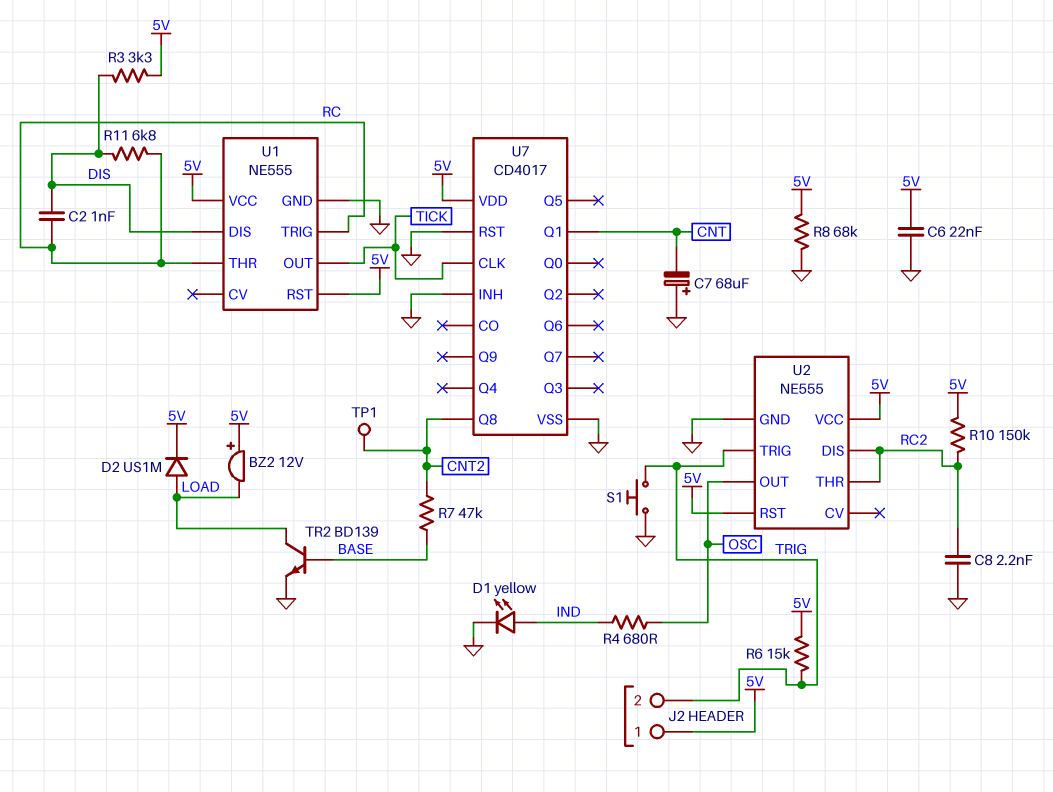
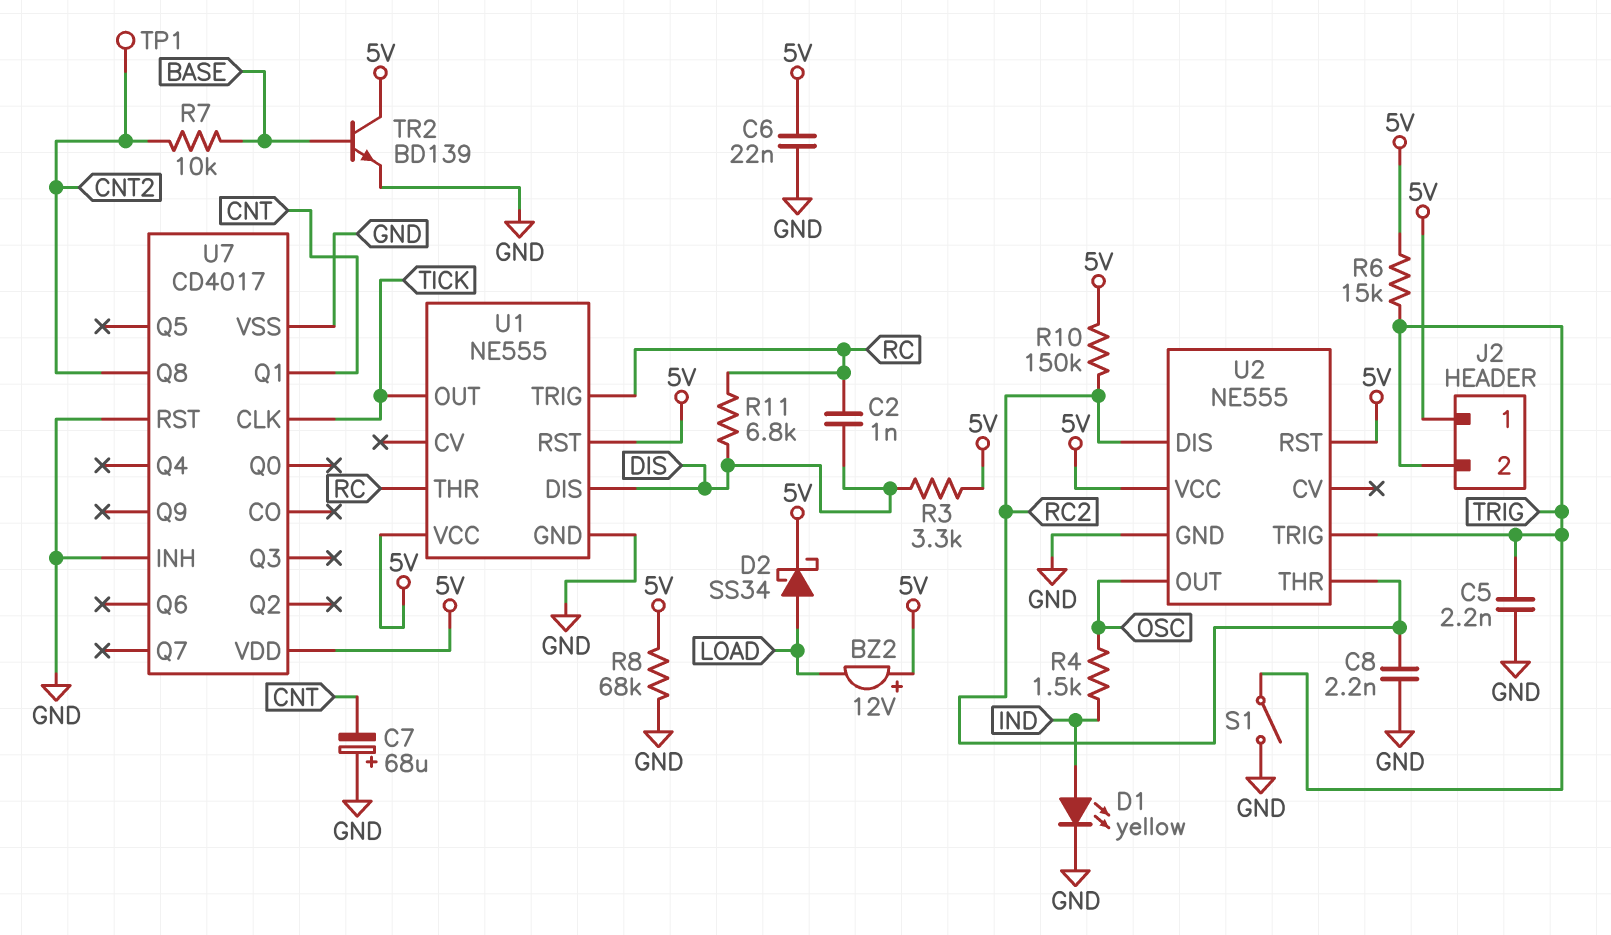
C5: none -> 2.2nF (GND, TRIG)
D2: diode US1M (A LOAD, K 5V) -> schottky SS34 (A LOAD, K 5V)
R4: 680 (IND, OSC) -> 1.5k (IND, OSC)
R7: 47k (BASE, CNT2) -> 10k (BASE, CNT2)
S1: button (GND, TRIG) -> switch (GND, TRIG)
TR2: NPN BD139 (B BASE, C LOAD, E GND) -> NPN BD139 (B BASE, C 5V, E GND)

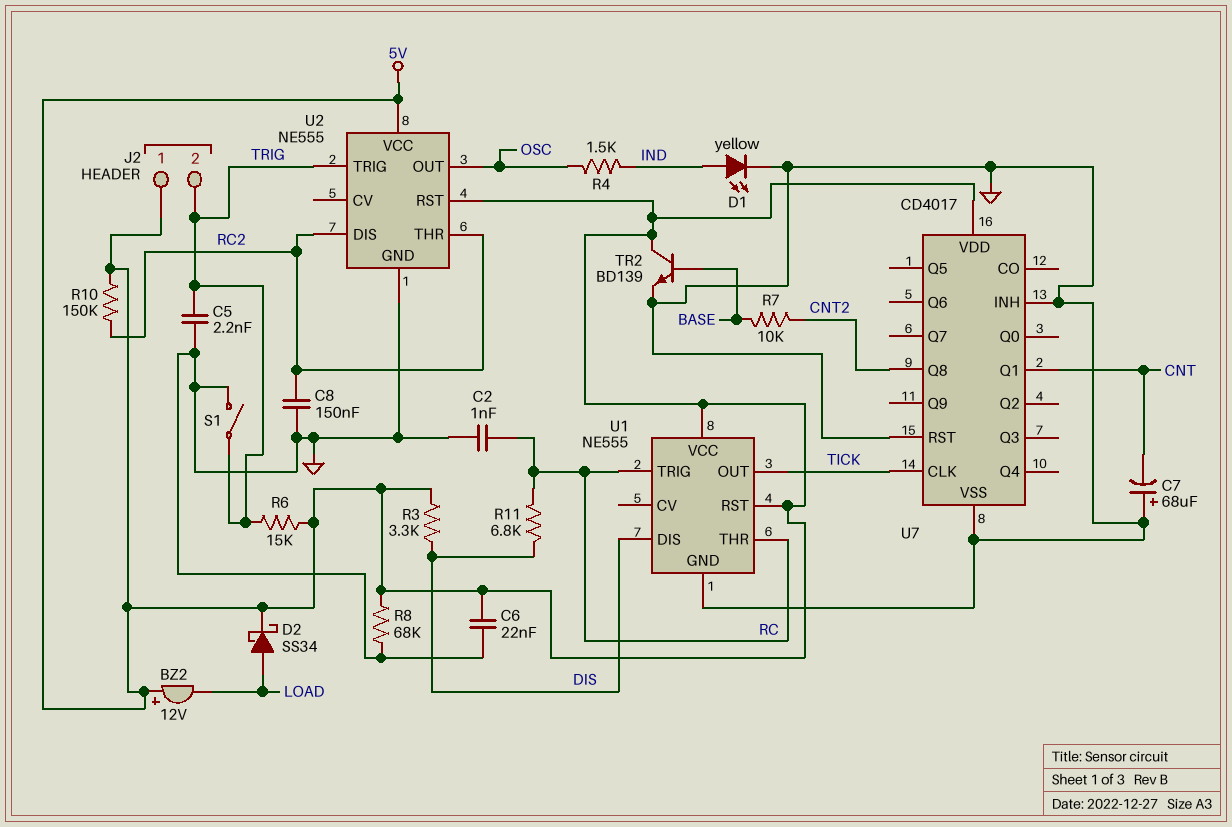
C2: 1nF (DIS, RC) -> 1nF (GND, RC)
C8: 2.2nF (GND, RC2) -> 150nF (GND, RC2)
TP1: test point (CNT2) -> none

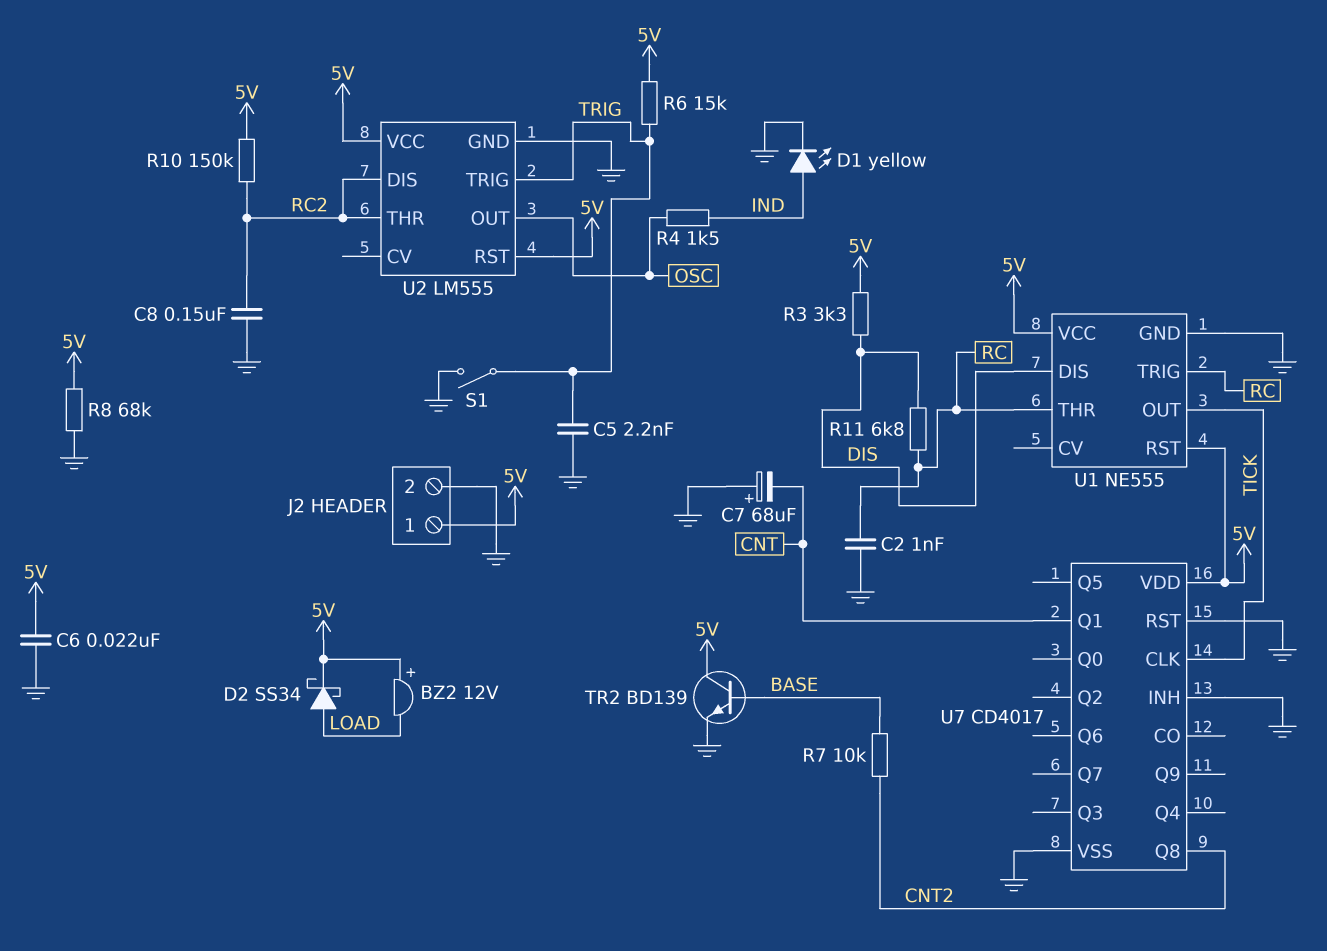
J2 pin 2: TRIG -> GND
U2: NE555 -> LM555

